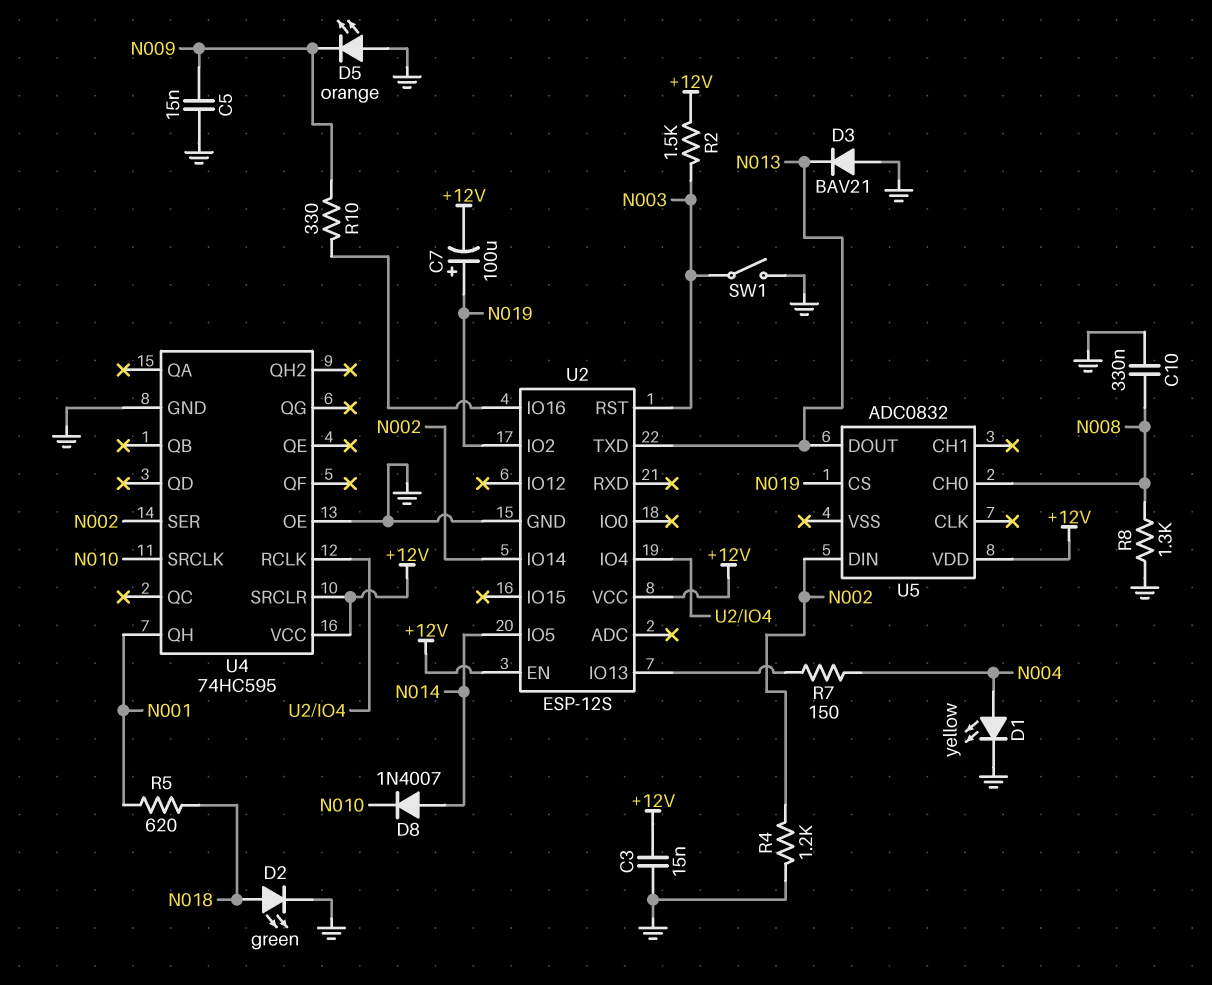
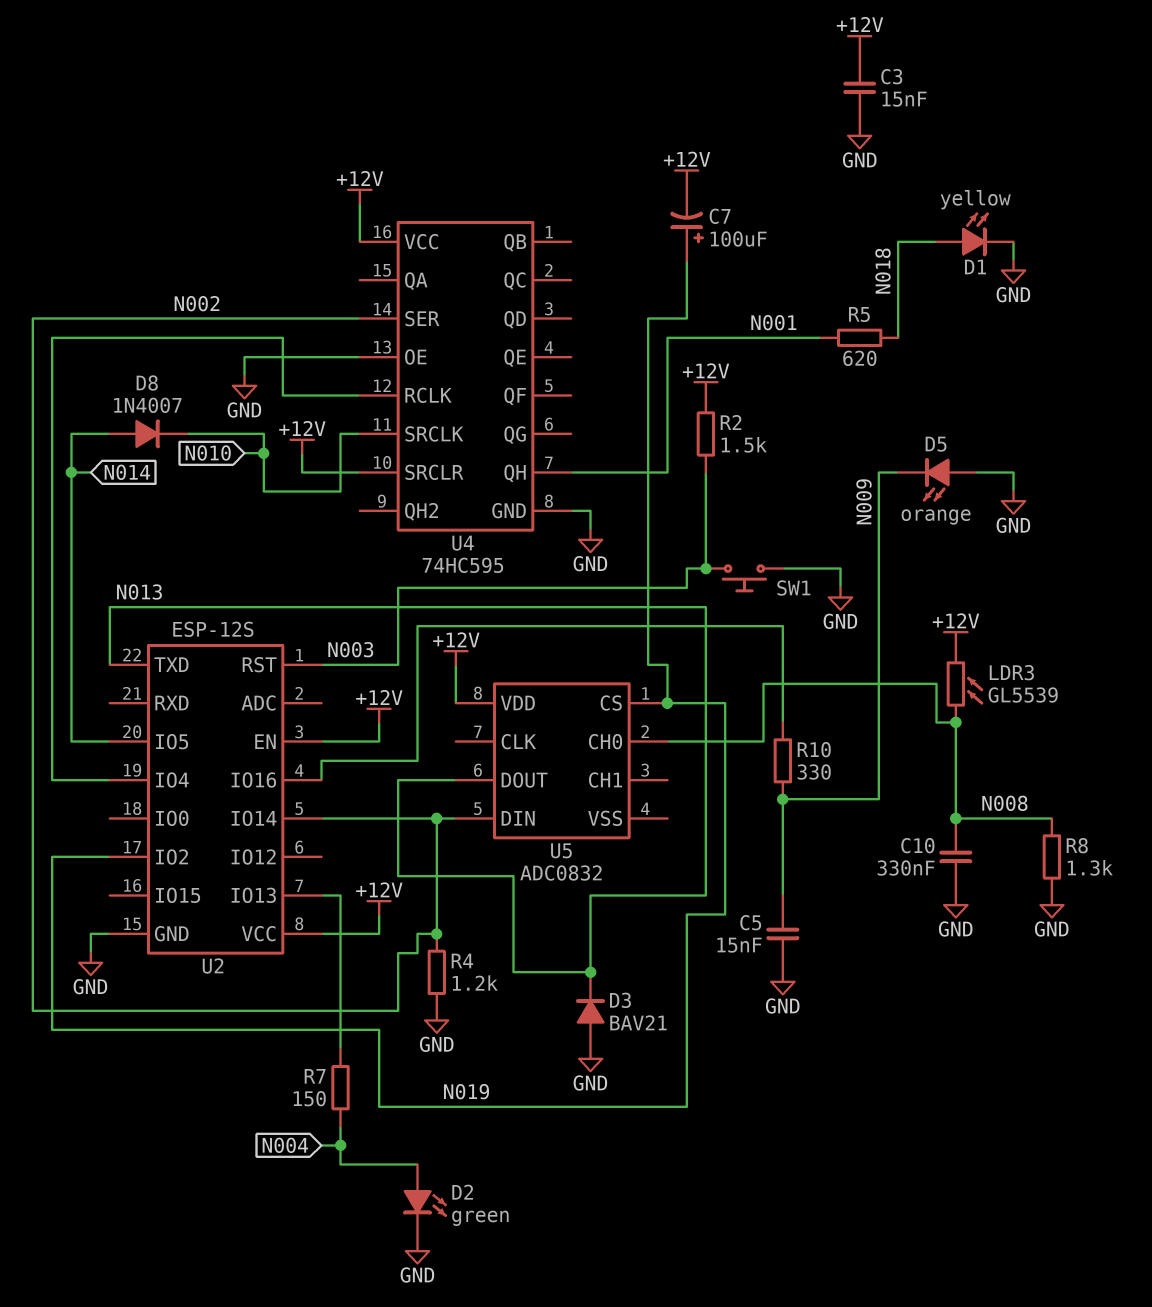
D1: LED yellow (A N004, K GND) -> LED yellow (A N018, K GND)
D2: LED green (A N018, K GND) -> LED green (A N004, K GND)
LDR3: none -> GL5539 (+12V, N008)
SW1: switch (GND, N003) -> button (GND, N003)

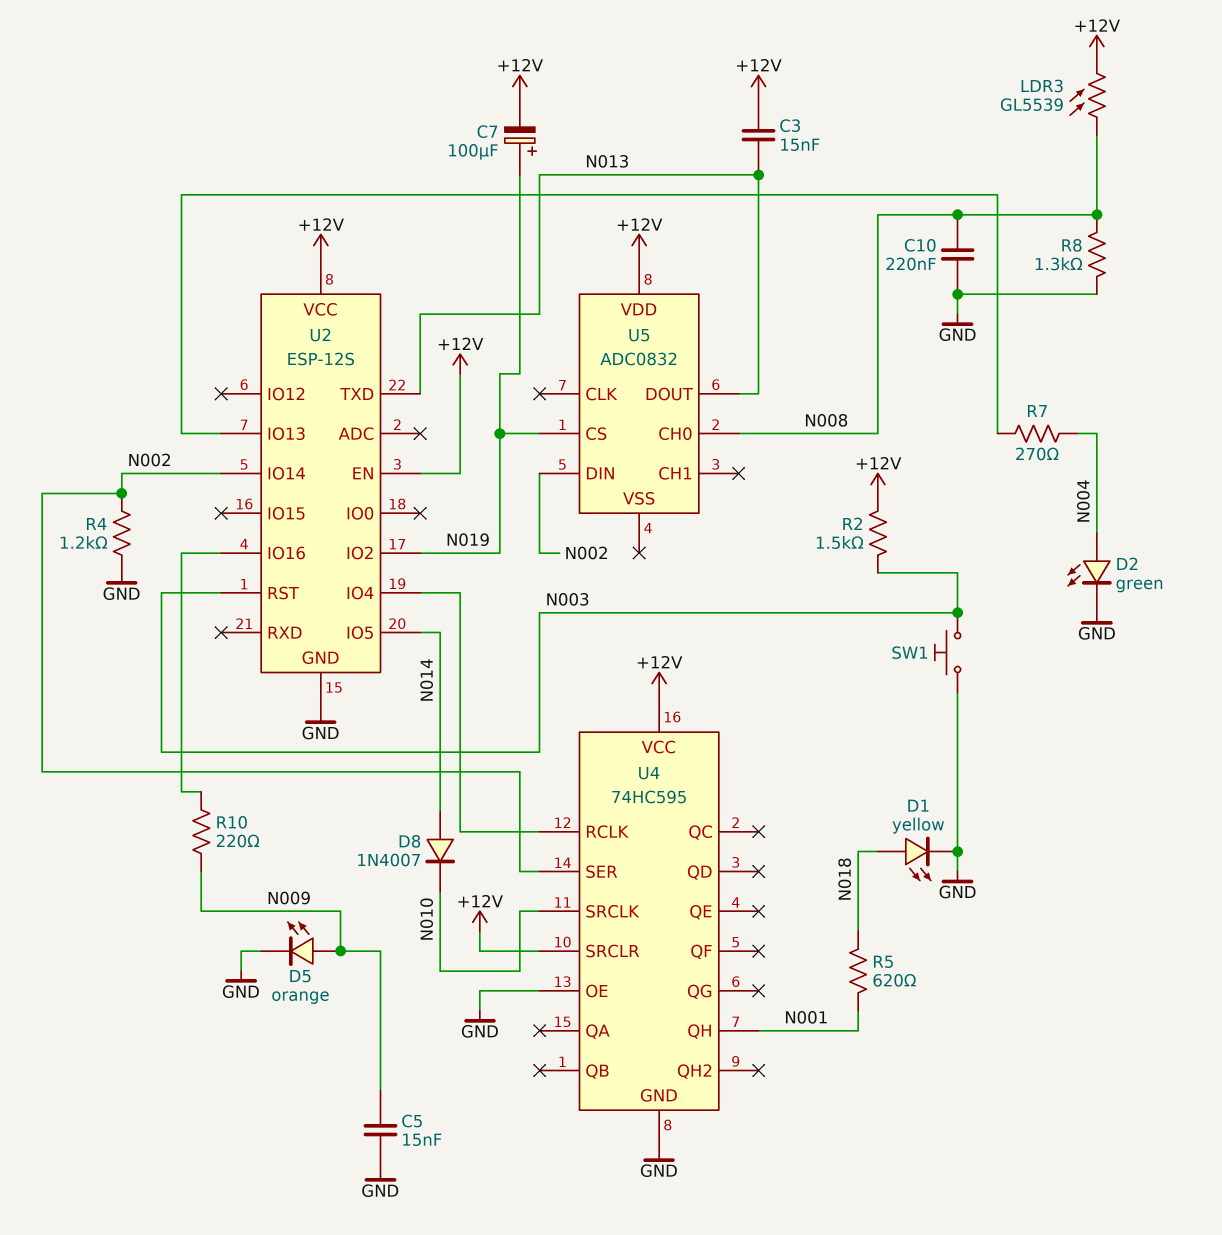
C3: 15nF (+12V, GND) -> 15nF (+12V, N013)
C10: 330nF (GND, N008) -> 220nF (GND, N008)
D3: diode BAV21 (A GND, K N013) -> none
D5: LED orange (A GND, K N009) -> LED orange (A N009, K GND)
R7: 150 (N004, U2/IO13) -> 270 (N004, U2/IO13)
R10: 330 (N009, U2/IO16) -> 220 (N009, U2/IO16)

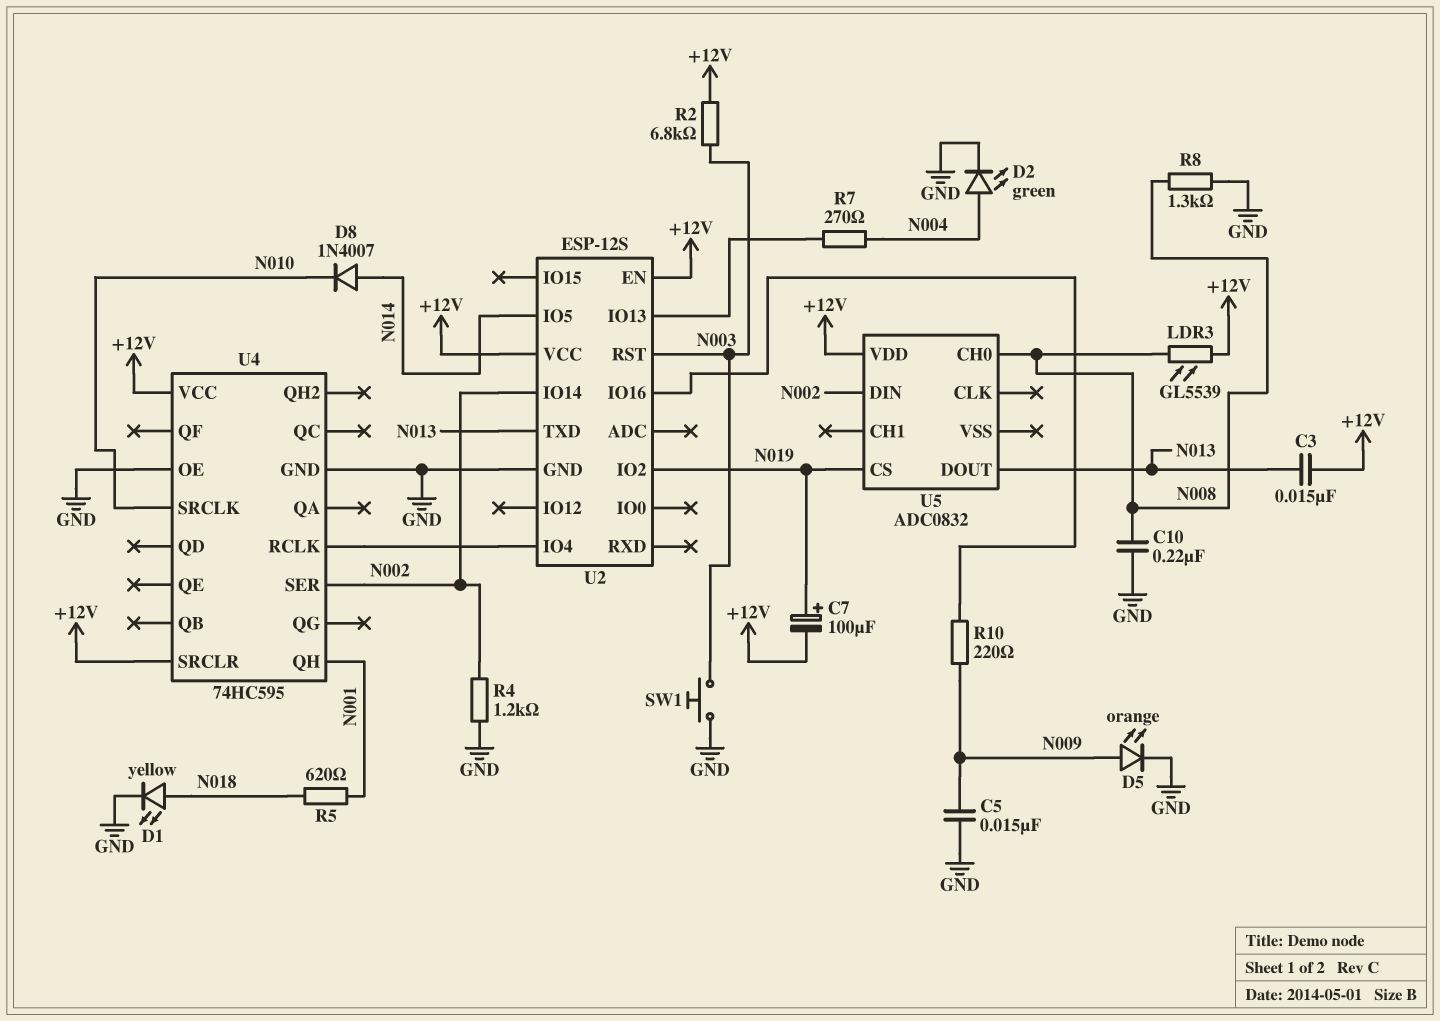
R2: 1.5k (+12V, N003) -> 6.8k (+12V, N003)

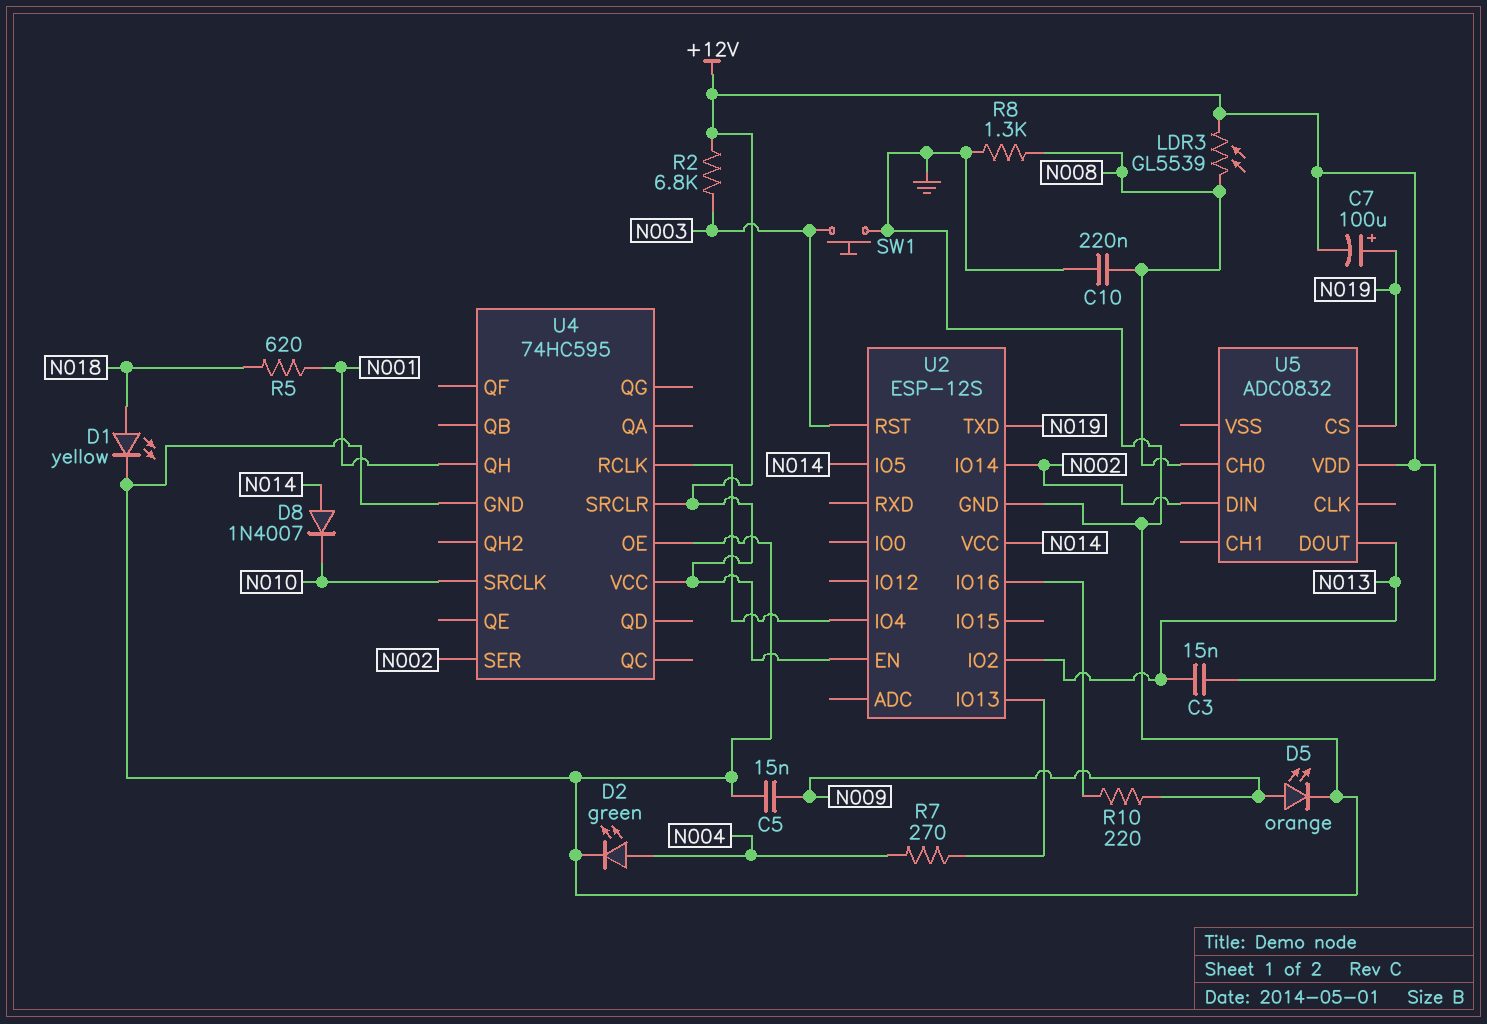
R4: 1.2k (GND, N002) -> none
U2 pin IO2: N019 -> N013
U2 pin TXD: N013 -> N019
U2 pin VCC: +12V -> N014

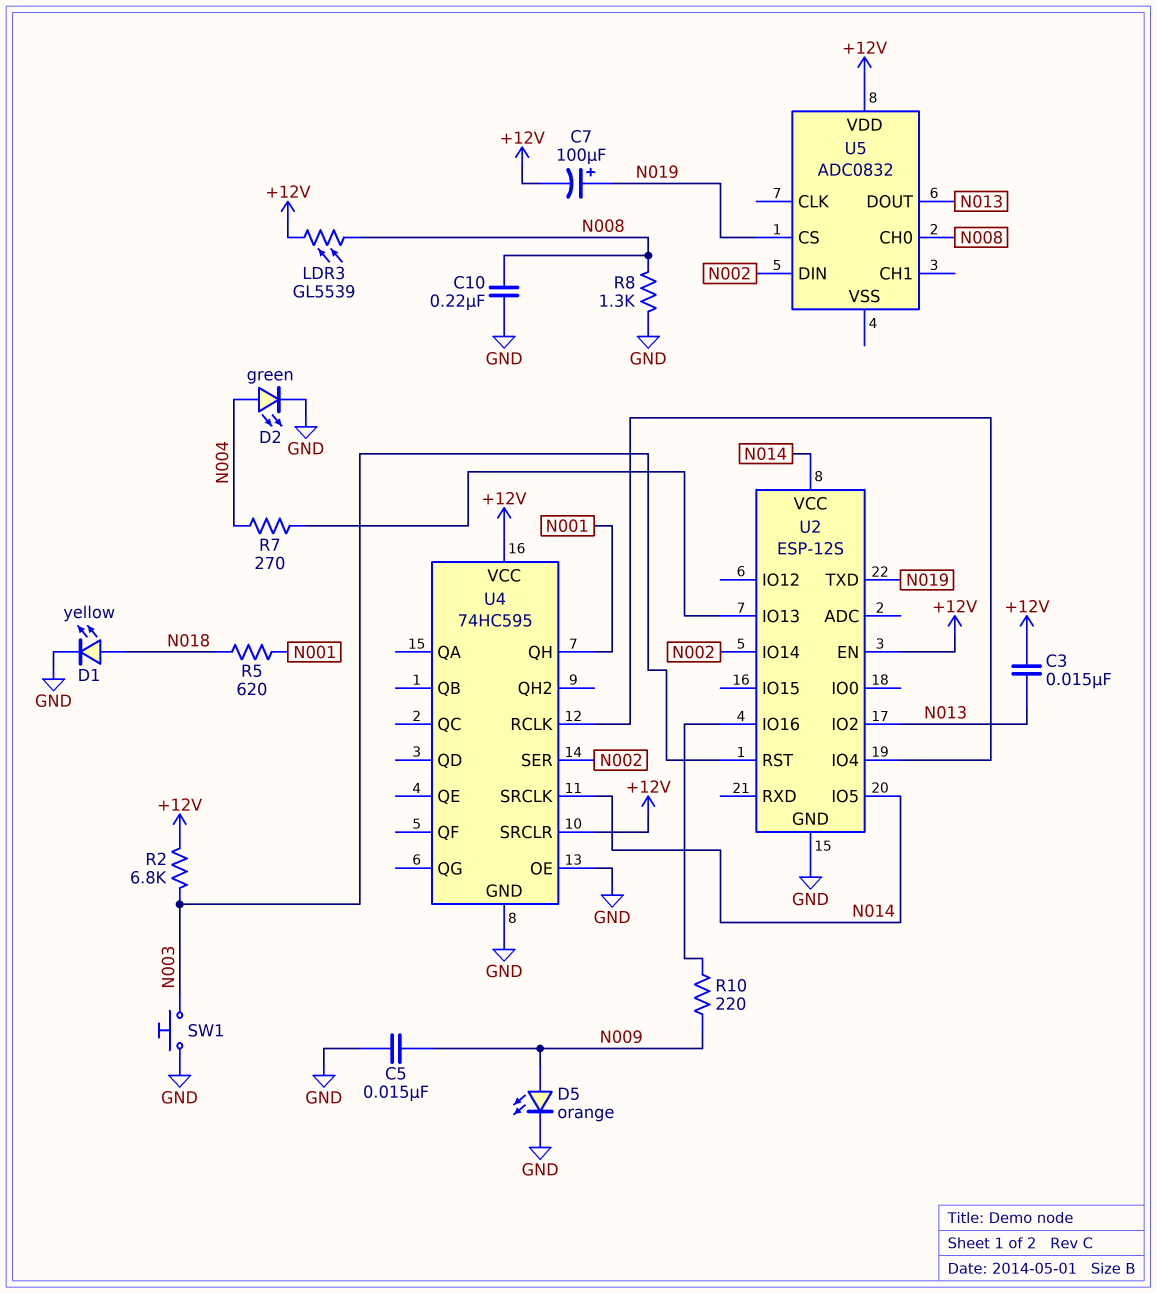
D8: diode 1N4007 (A N014, K N010) -> none
U4 pin SRCLK: N010 -> N014

